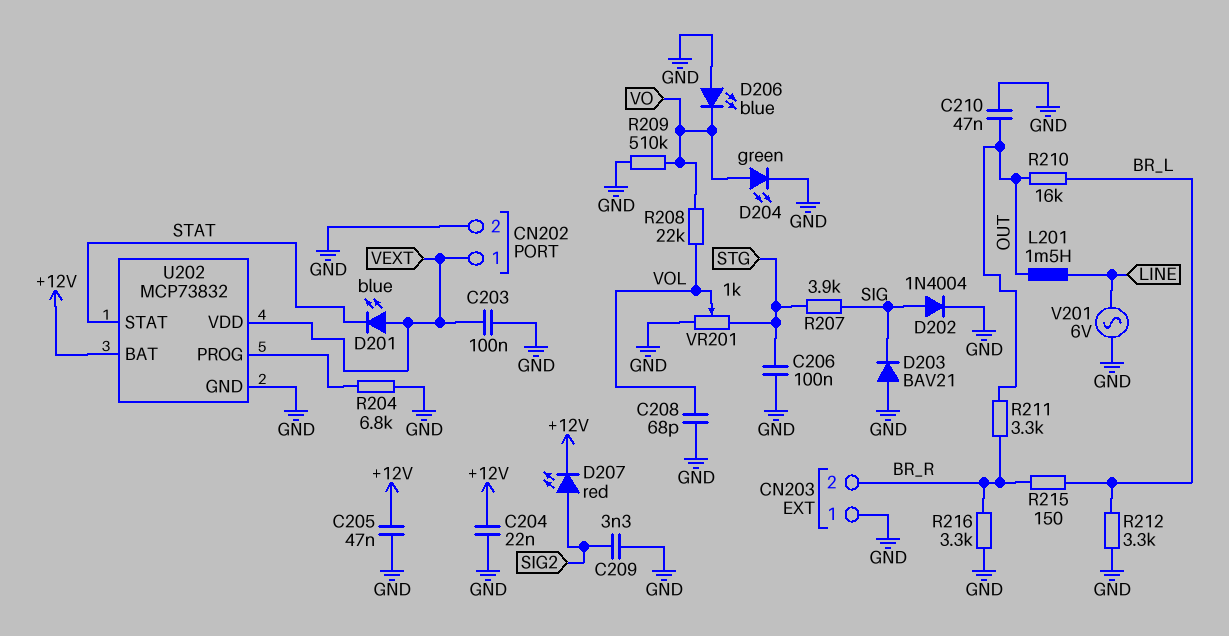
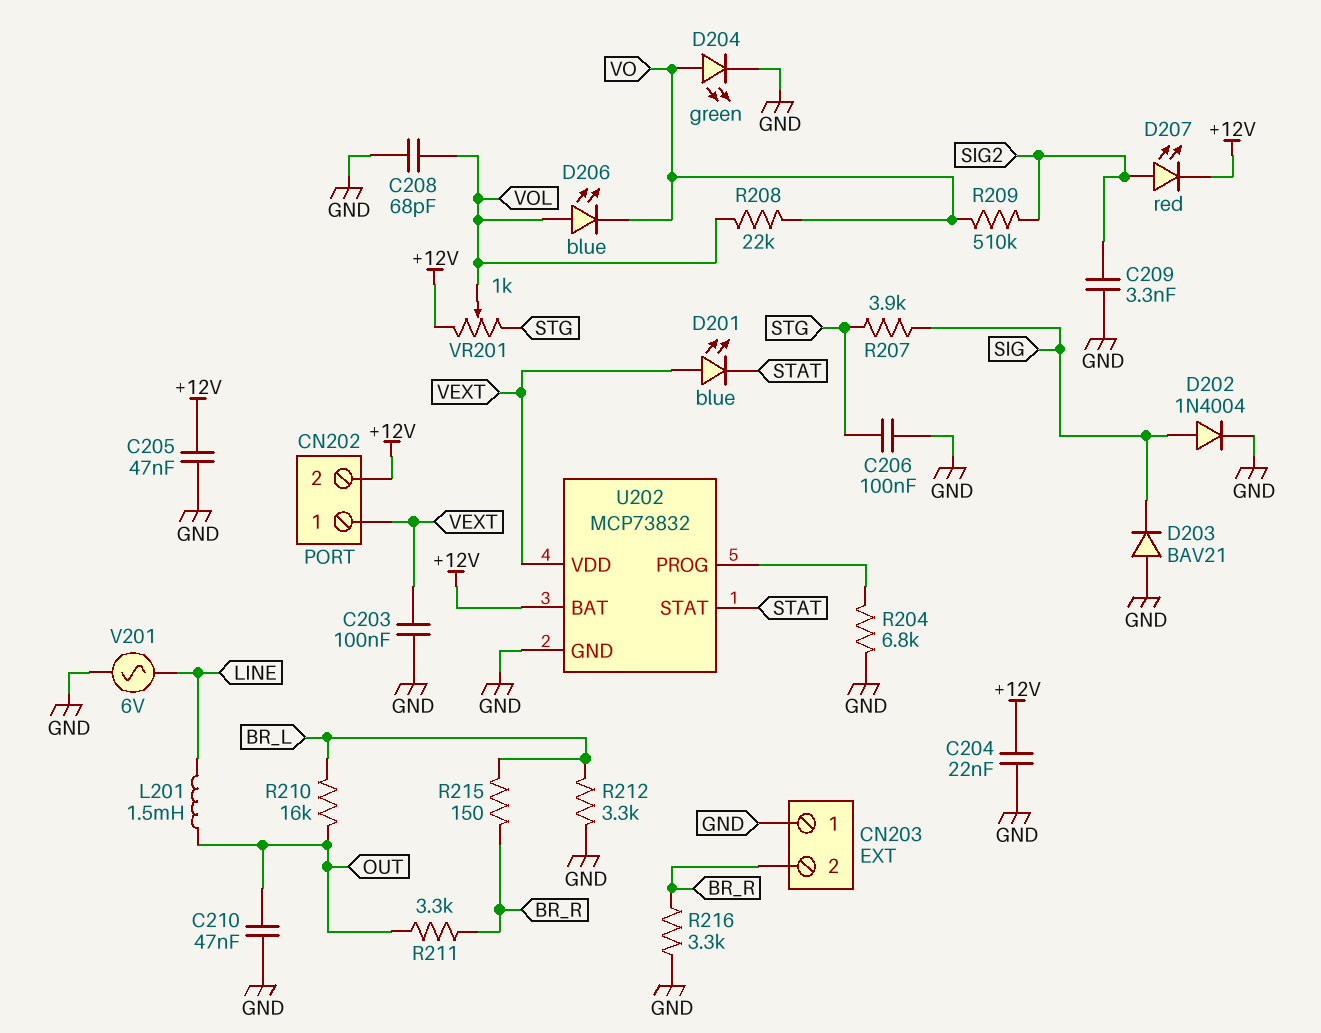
CN202 pin 2: GND -> +12V
D206: LED blue (A GND, K VO) -> LED blue (A VOL, K VO)
R209: 510k (GND, VO) -> 510k (SIG2, VO)
VR201: 1k (GND, STG, wiper VOL) -> 1k (+12V, STG, wiper VOL)

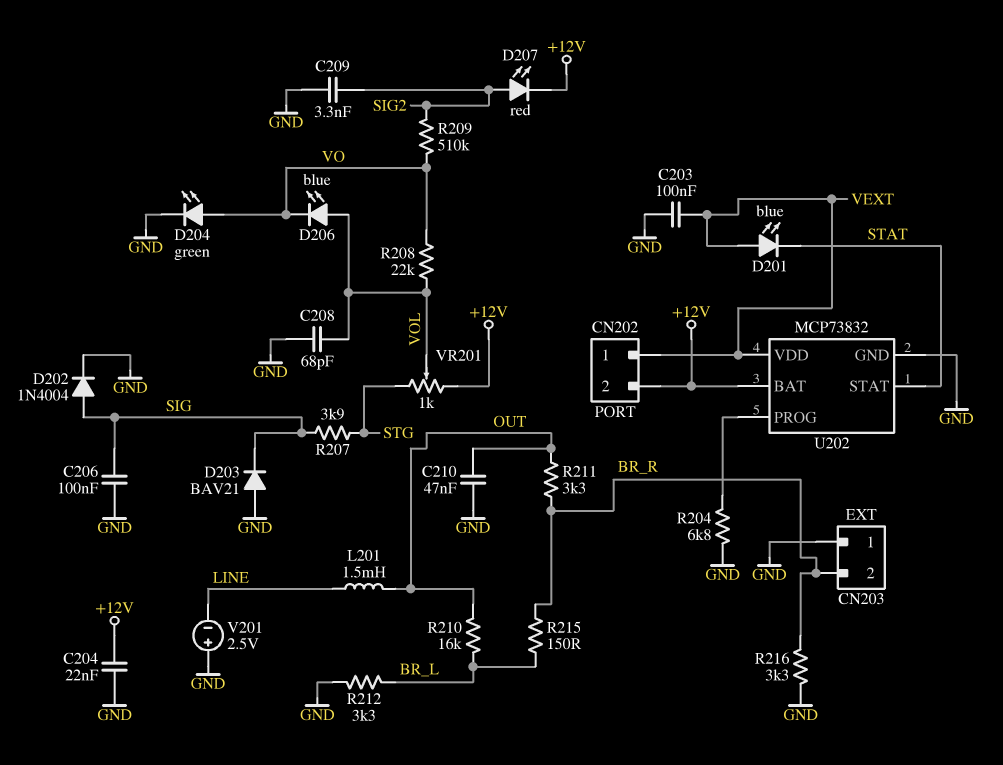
C205: 47nF (+12V, GND) -> none
C206: 100nF (GND, STG) -> 100nF (GND, SIG)
V201: AC 6V (GND, LINE) -> 2.5V (plus GND, minus LINE)

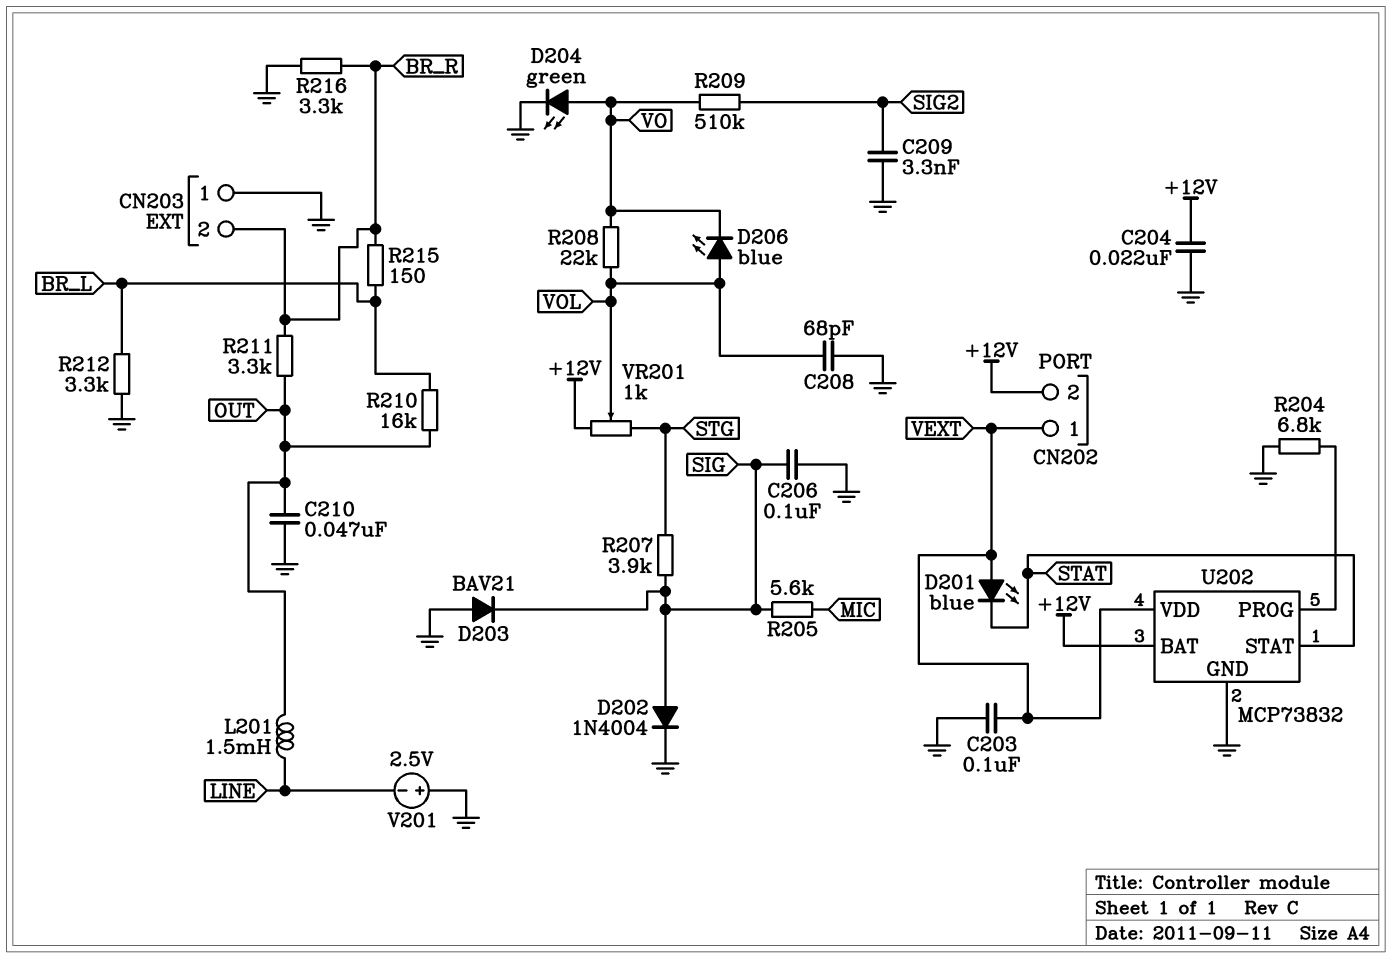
D207: LED red (A SIG2, K +12V) -> none
R205: none -> 5.6k (MIC, SIG)

